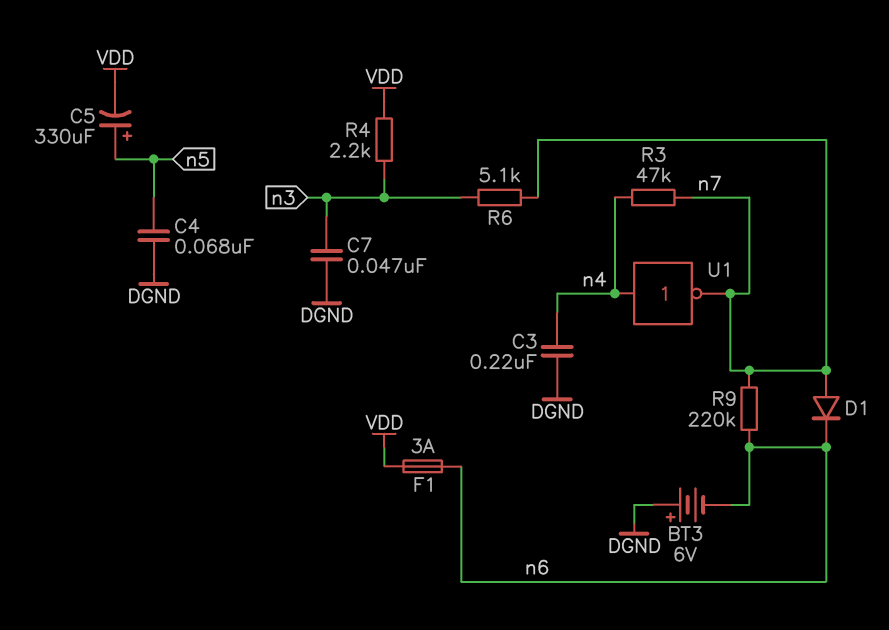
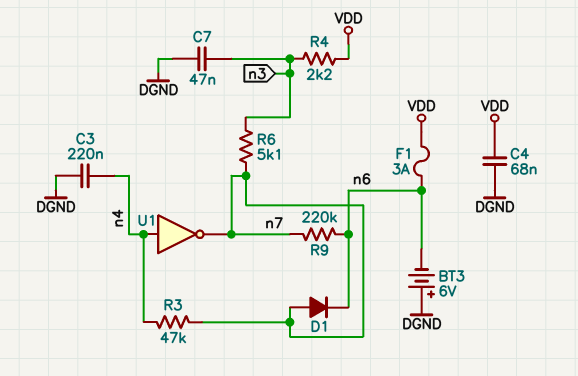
C4: 68nF (DGND, n5) -> 68nF (DGND, VDD)
C5: 330uF (plus n5, minus VDD) -> none

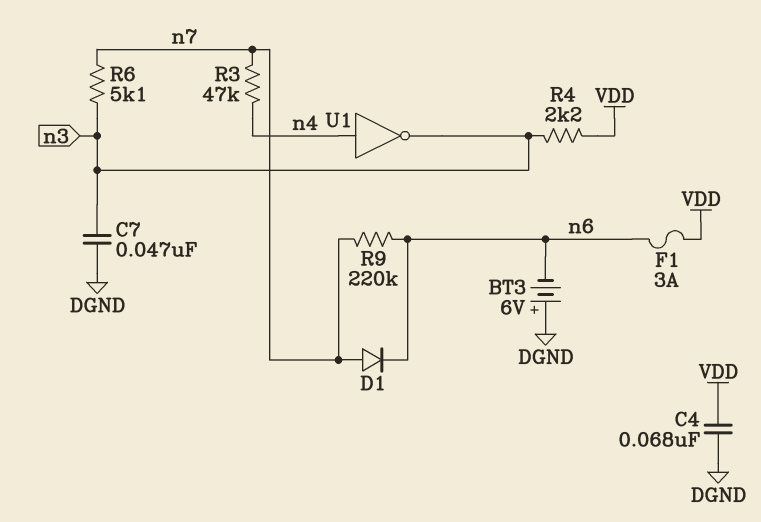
C3: 220nF (DGND, n4) -> none
U1: NOT (in n4, out n7) -> NOT (in n4, out n3)

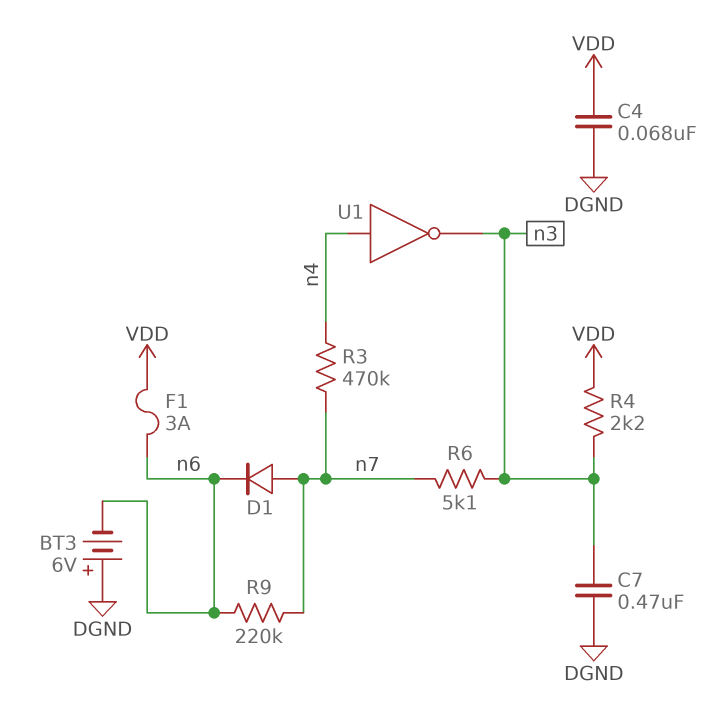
C7: 47nF (DGND, n3) -> 470nF (DGND, n3)
R3: 47k (n4, n7) -> 470k (n4, n7)

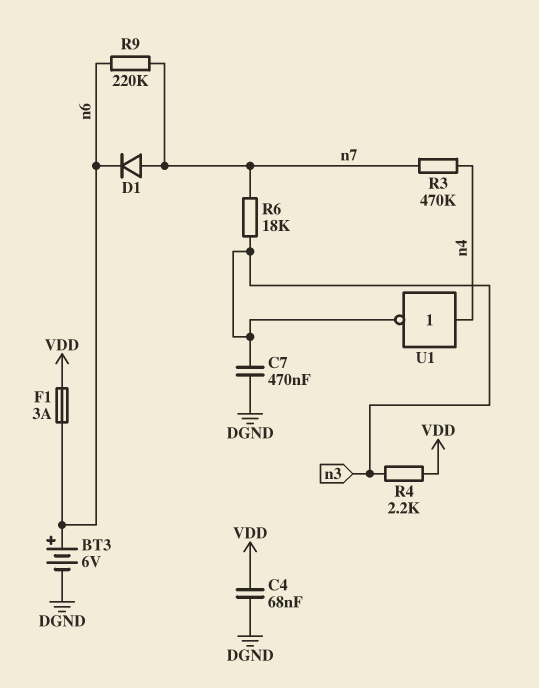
BT3: 6V (plus DGND, minus n6) -> 6V (plus n6, minus DGND)
R6: 5.1k (n3, n7) -> 18k (n3, n7)

